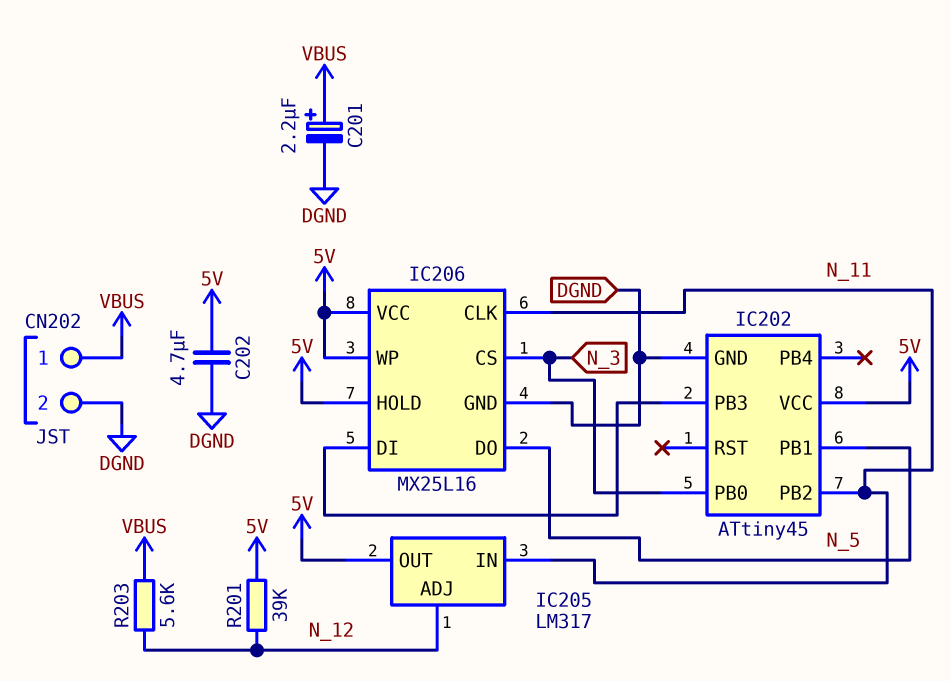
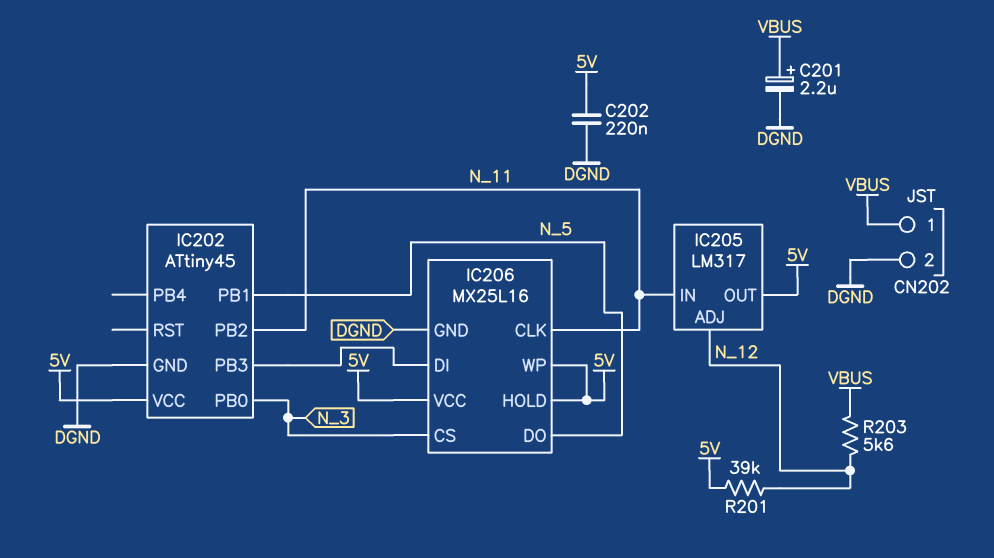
C202: 4.7uF (5V, DGND) -> 220nF (5V, DGND)

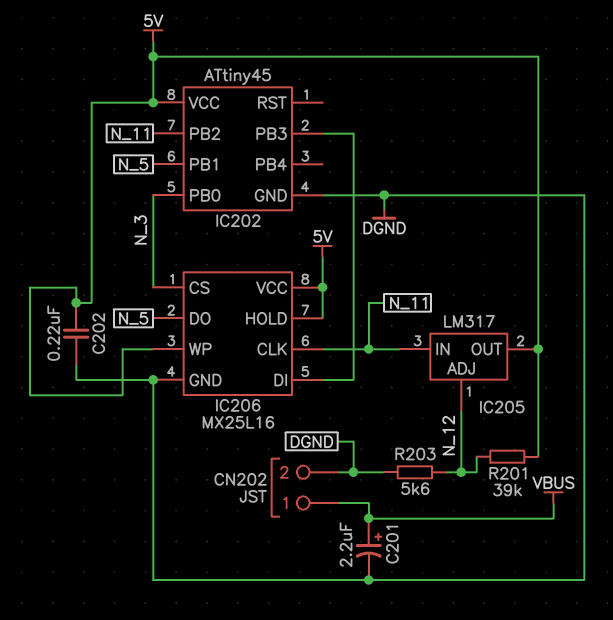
R203: 5.6k (N_12, VBUS) -> 5.6k (DGND, N_12)

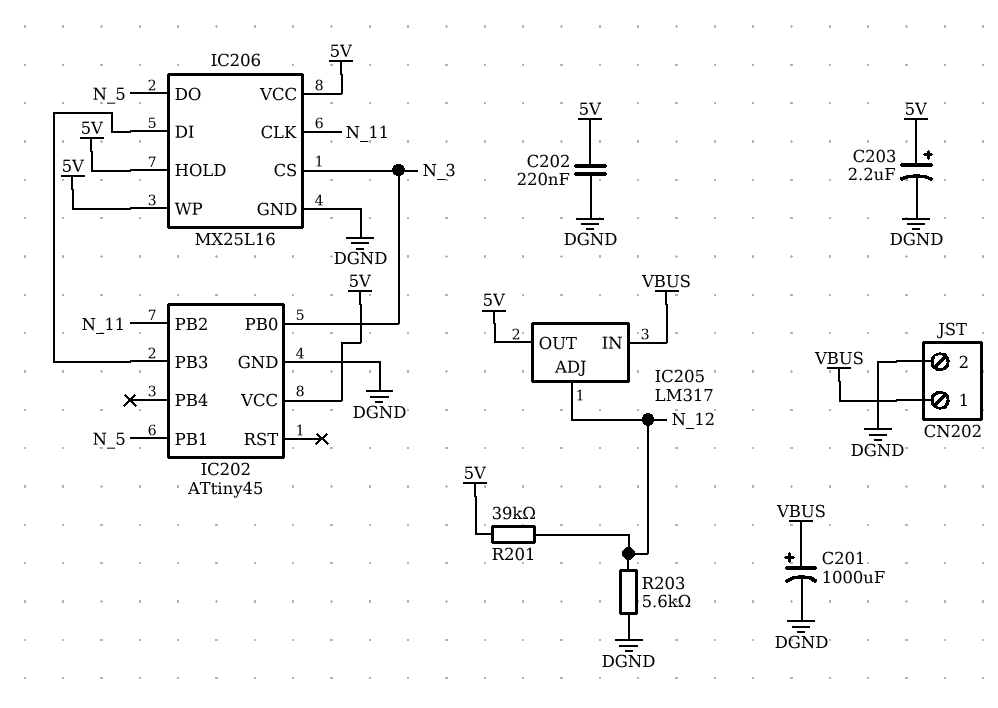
C201: 2.2uF (plus VBUS, minus DGND) -> 1000uF (plus VBUS, minus DGND)
C203: none -> 2.2uF (plus 5V, minus DGND)
IC205 pin IN: N_11 -> VBUS

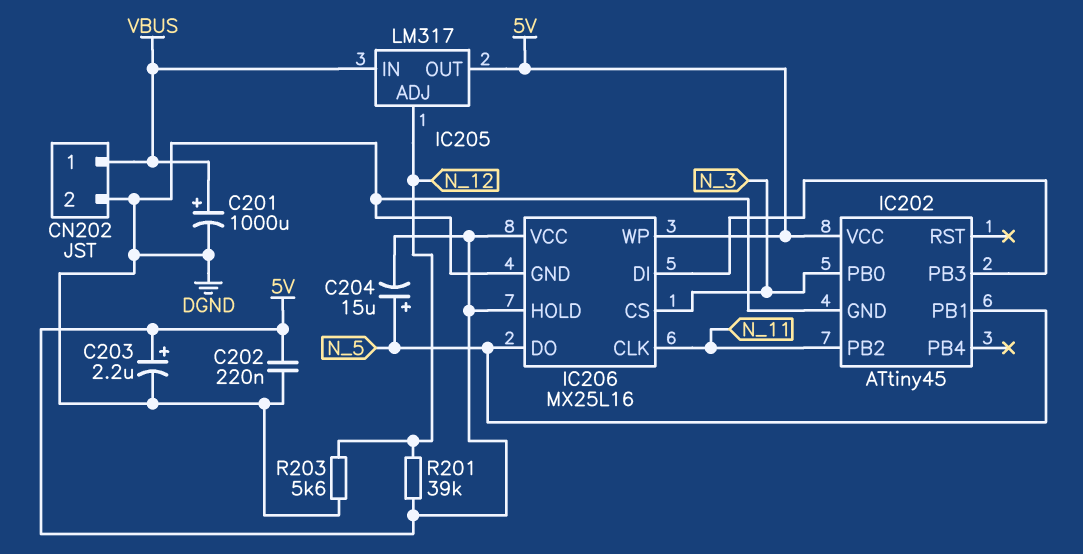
C204: none -> 15uF (plus N_5, minus 5V)

